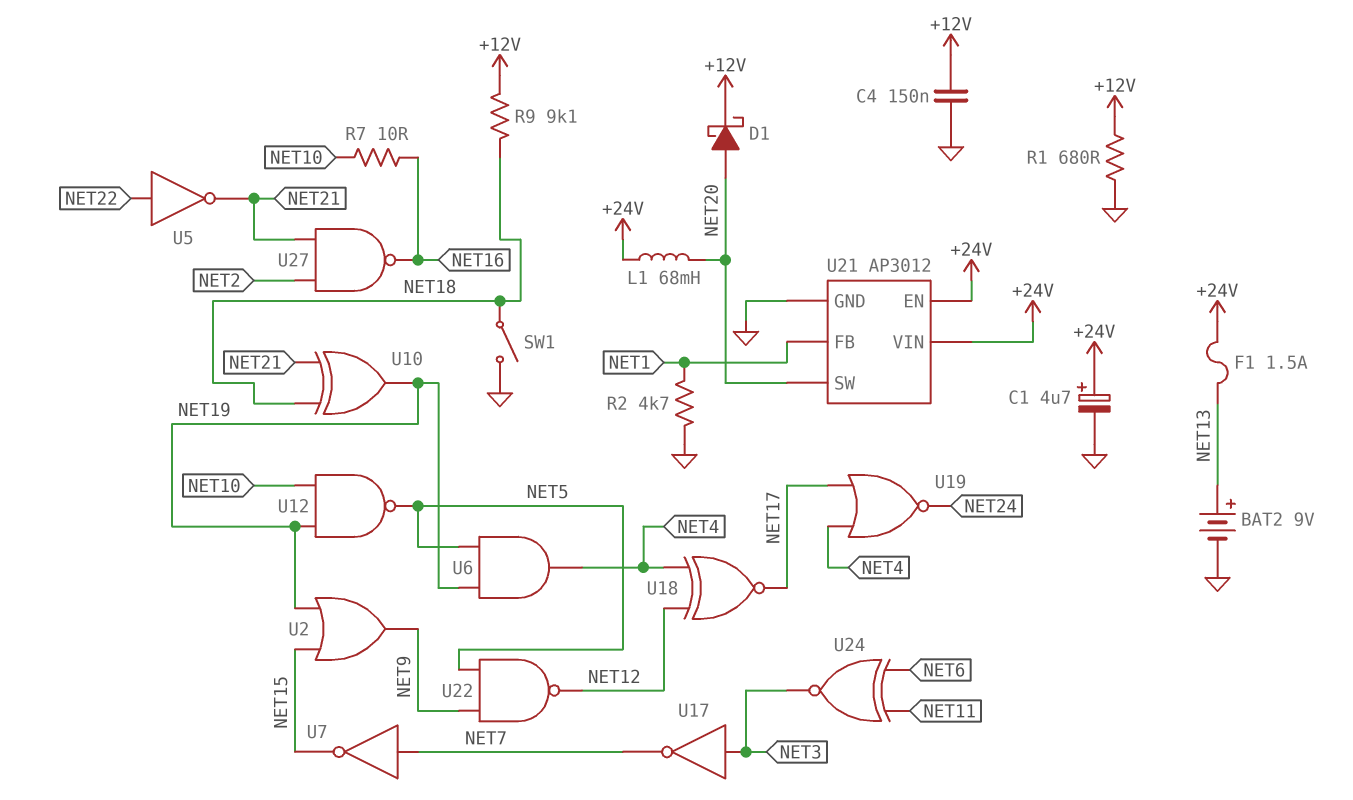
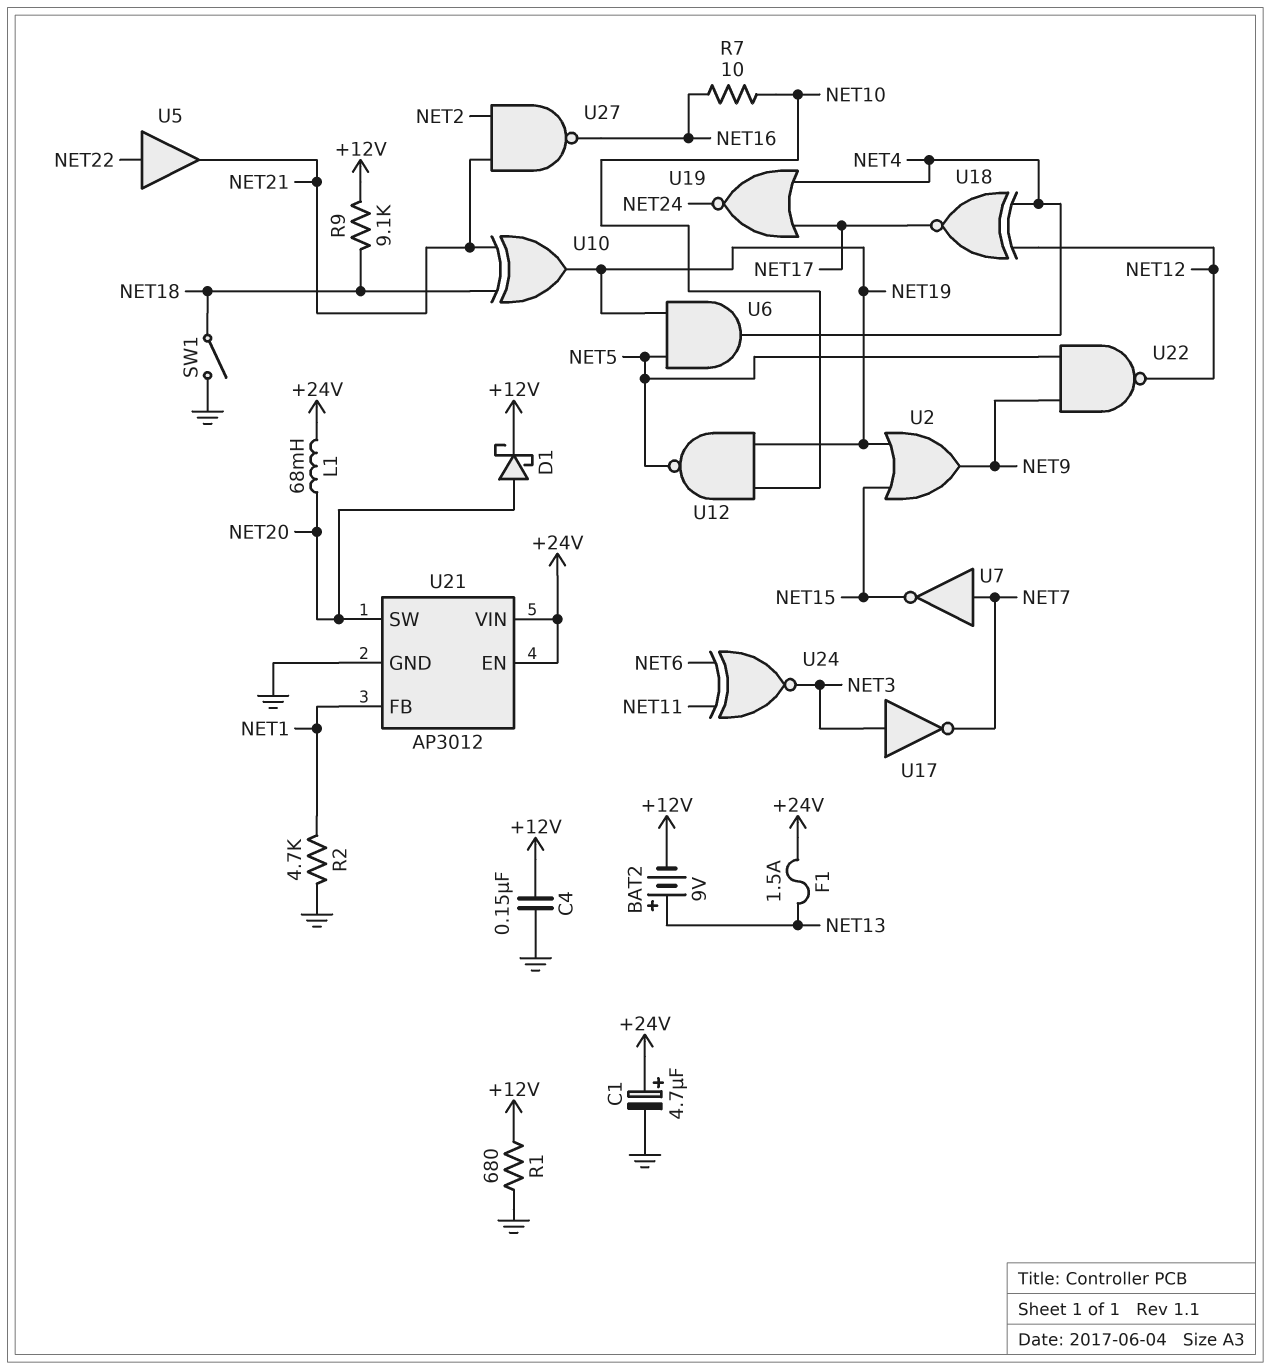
BAT2: 9V (plus NET13, minus GND) -> 9V (plus NET13, minus +12V)
U5: NOT (in NET22, out NET21) -> buffer (in NET22, out NET21)

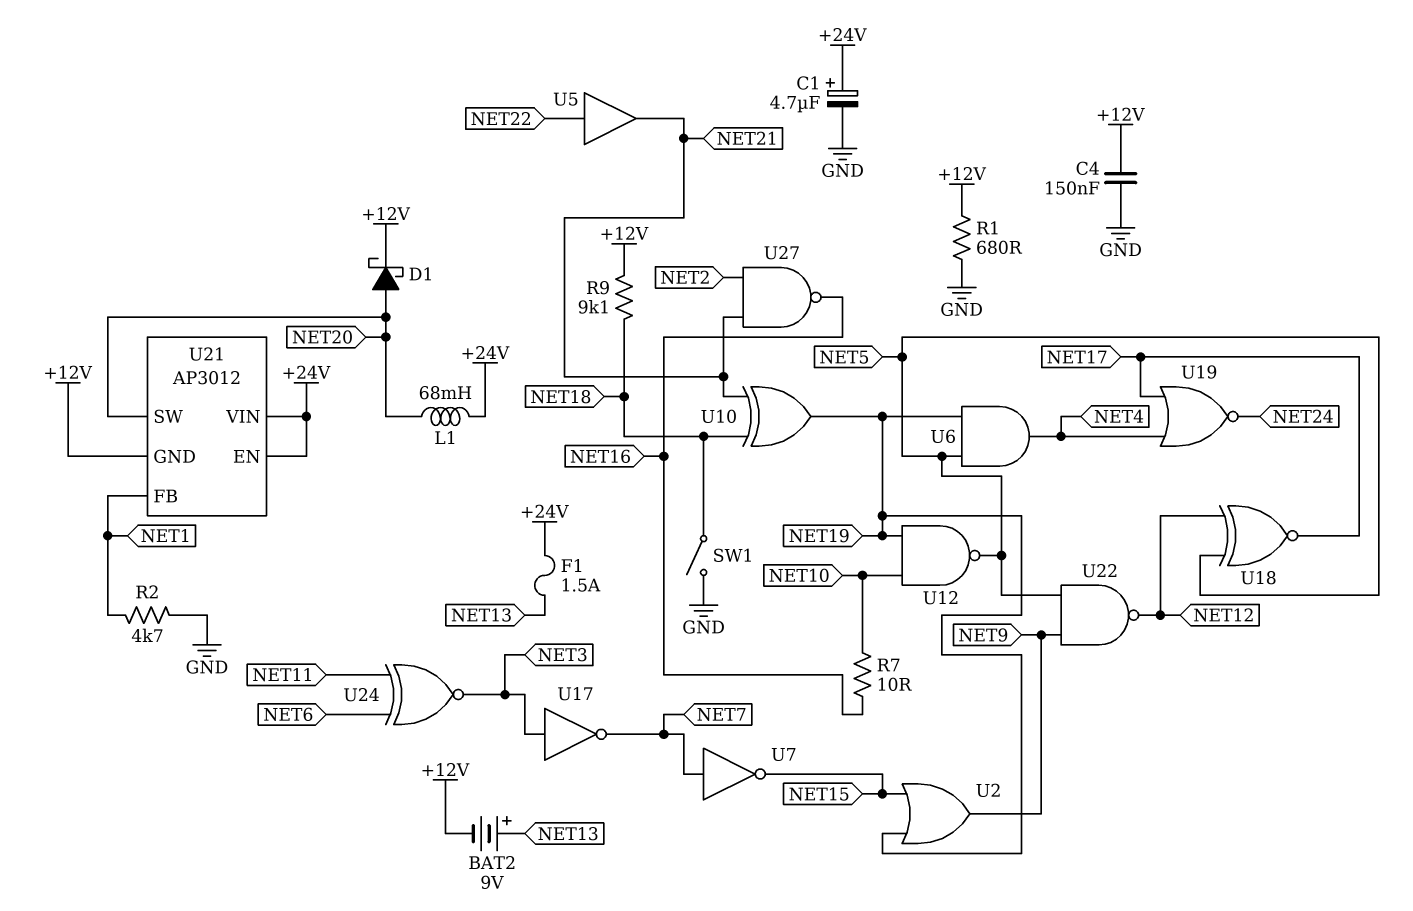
U18: XNOR (in NET4, in NET12, out NET17) -> XNOR (in NET5, in NET12, out NET17)
U21 pin GND: GND -> +12V

